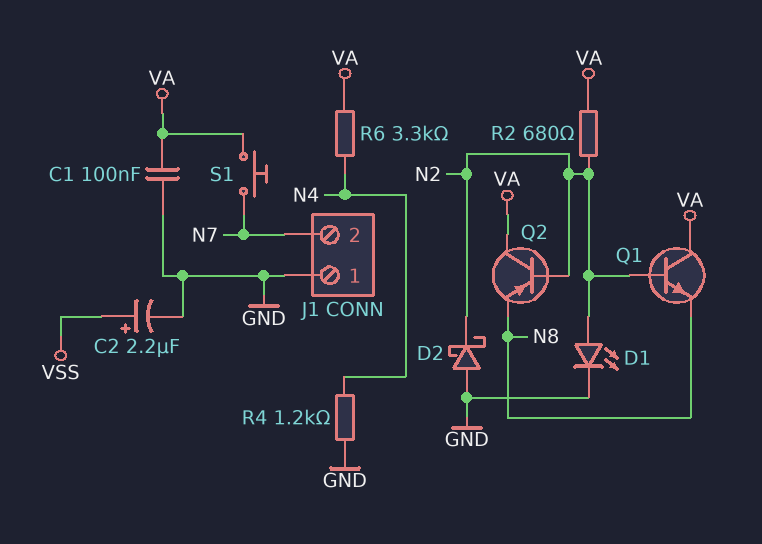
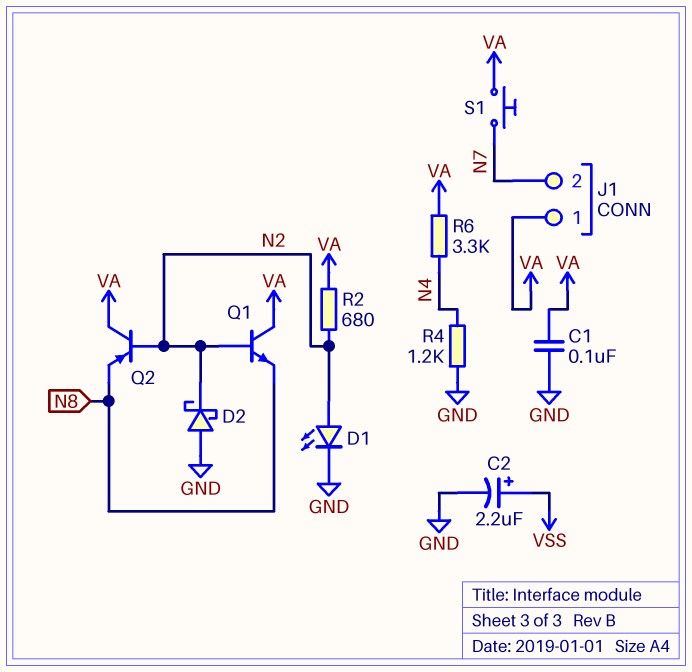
J1 pin 1: GND -> VA

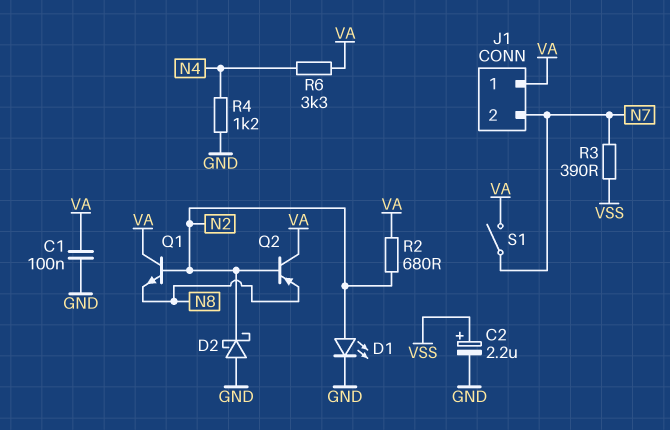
R3: none -> 390 (N7, VSS)
S1: button (N7, VA) -> switch (N7, VA)

